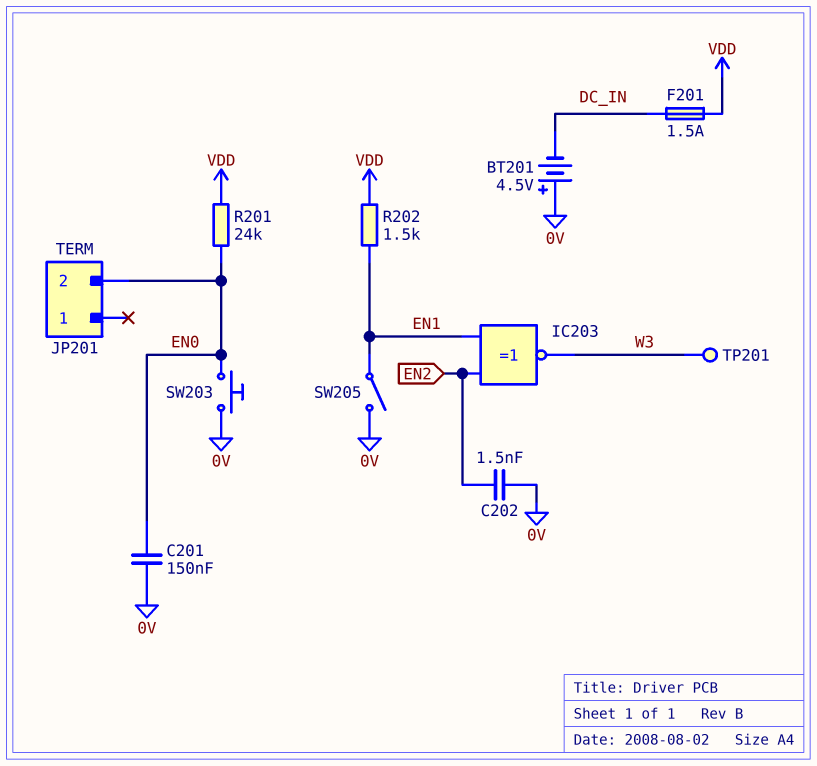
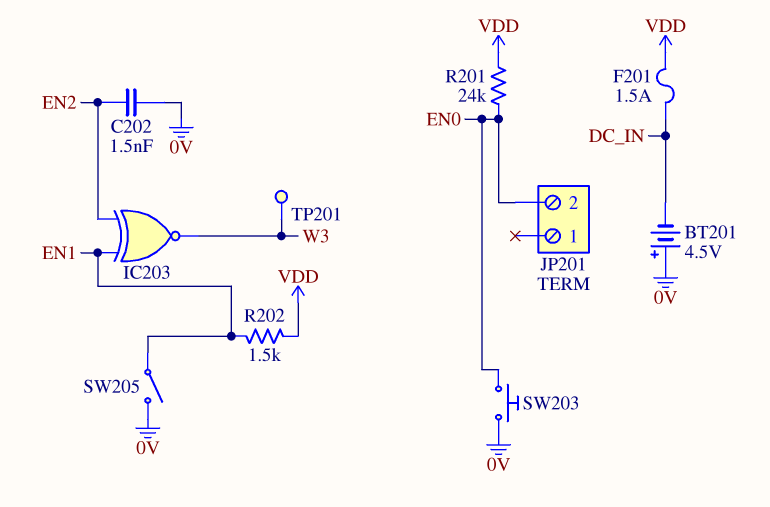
C201: 150nF (0V, EN0) -> none

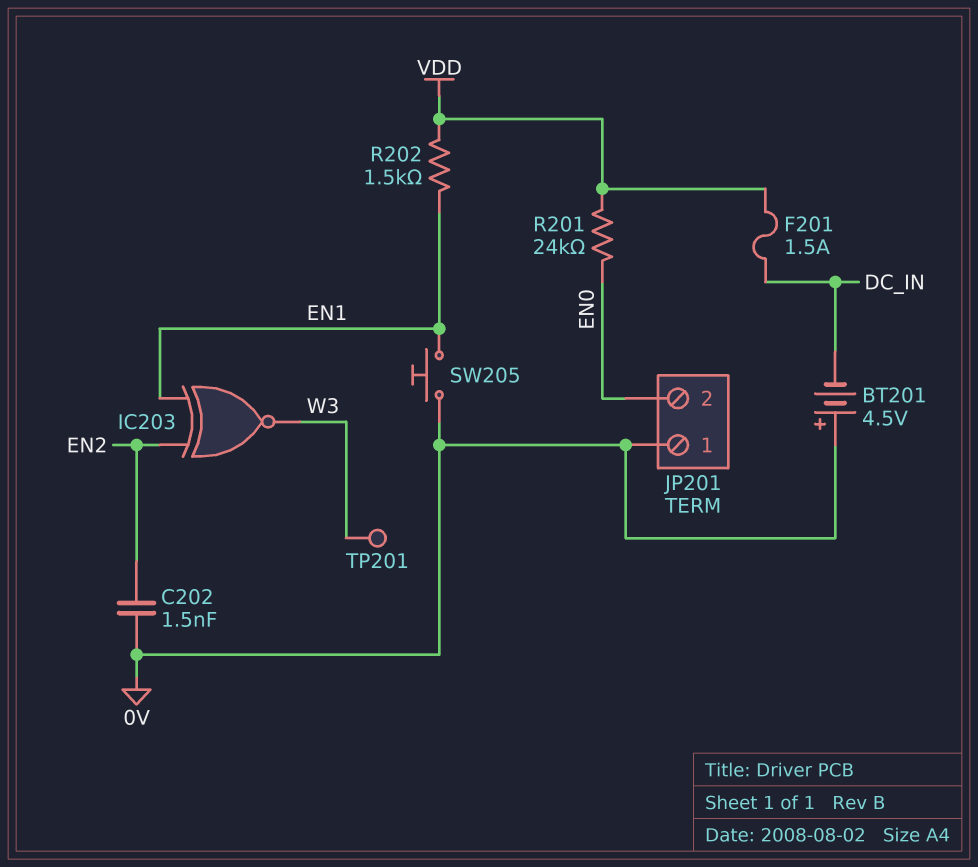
JP201 pin 1: none -> 0V
SW203: button (0V, EN0) -> none
SW205: switch (0V, EN1) -> button (0V, EN1)

